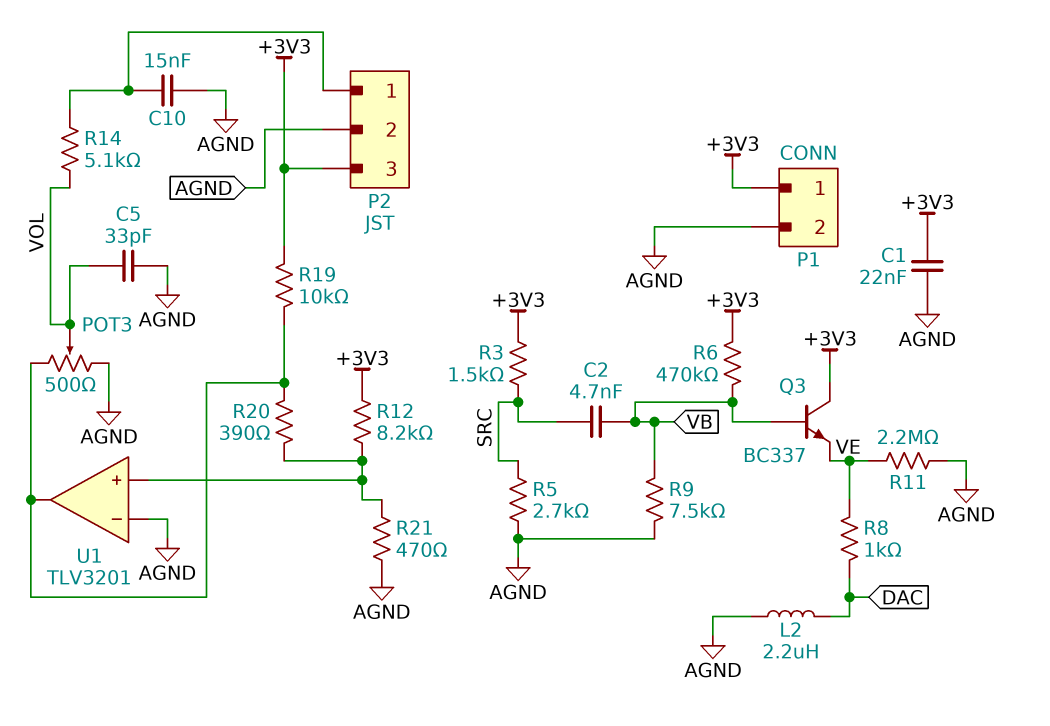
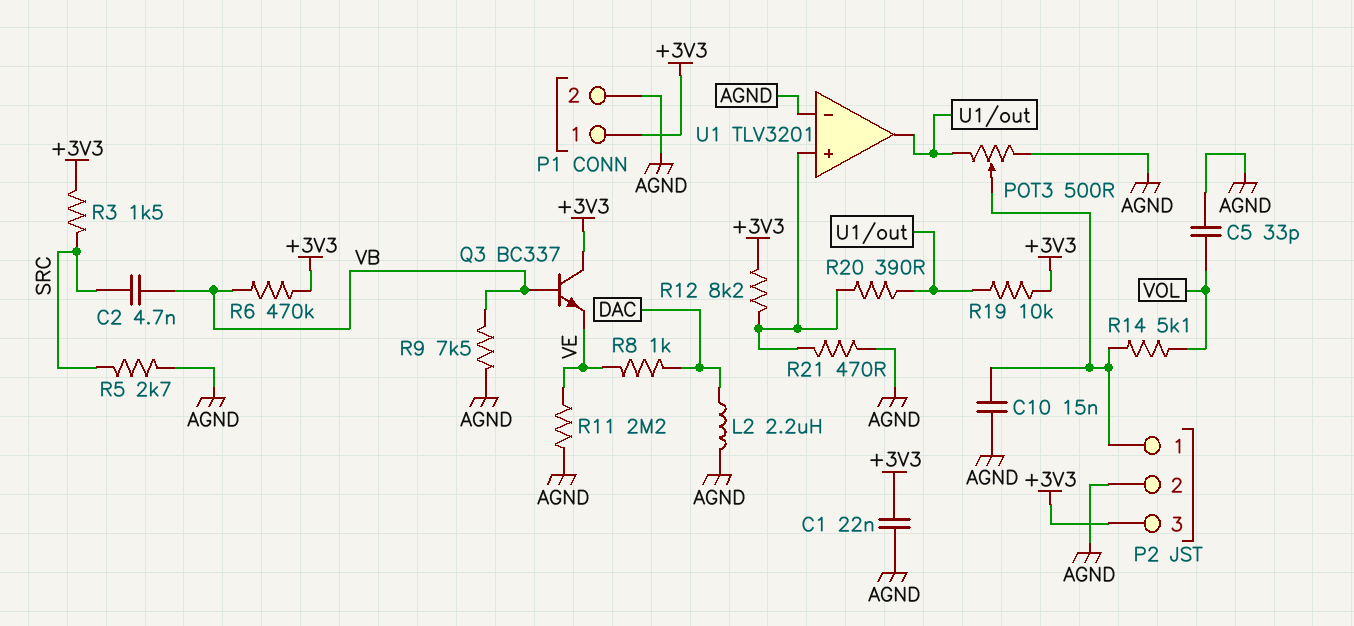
POT3: 500 (AGND, U1/out, wiper VOL) -> 500 (AGND, U1/out, wiper P2/1)

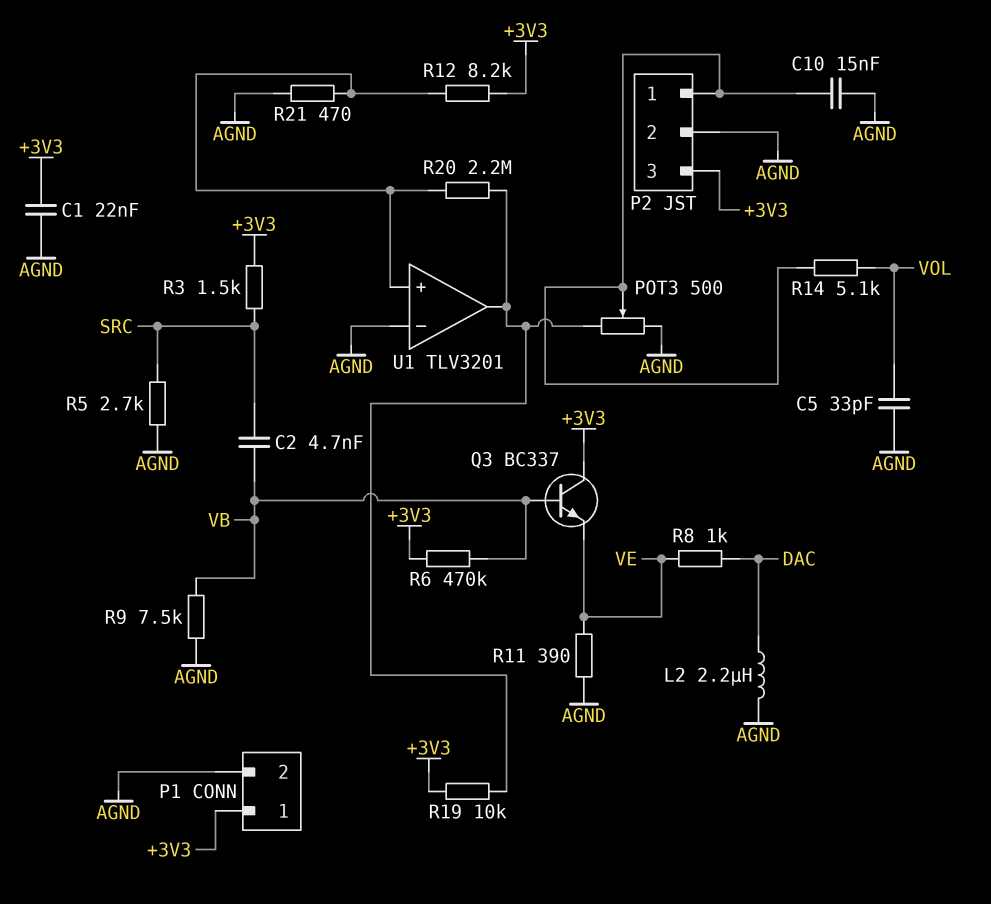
R11: 2.2M (AGND, VE) -> 390 (AGND, VE)
R20: 390 (U1/in+, U1/out) -> 2.2M (U1/in+, U1/out)

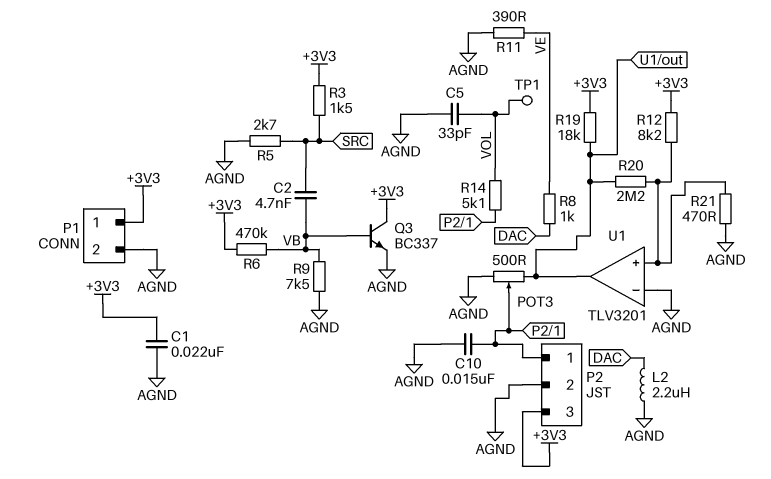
Q3: NPN BC337 (B VB, C +3V3, E VE) -> NPN BC337 (B VB, C +3V3, E AGND)
R19: 10k (+3V3, U1/out) -> 18k (+3V3, U1/out)
TP1: none -> test point (VOL)

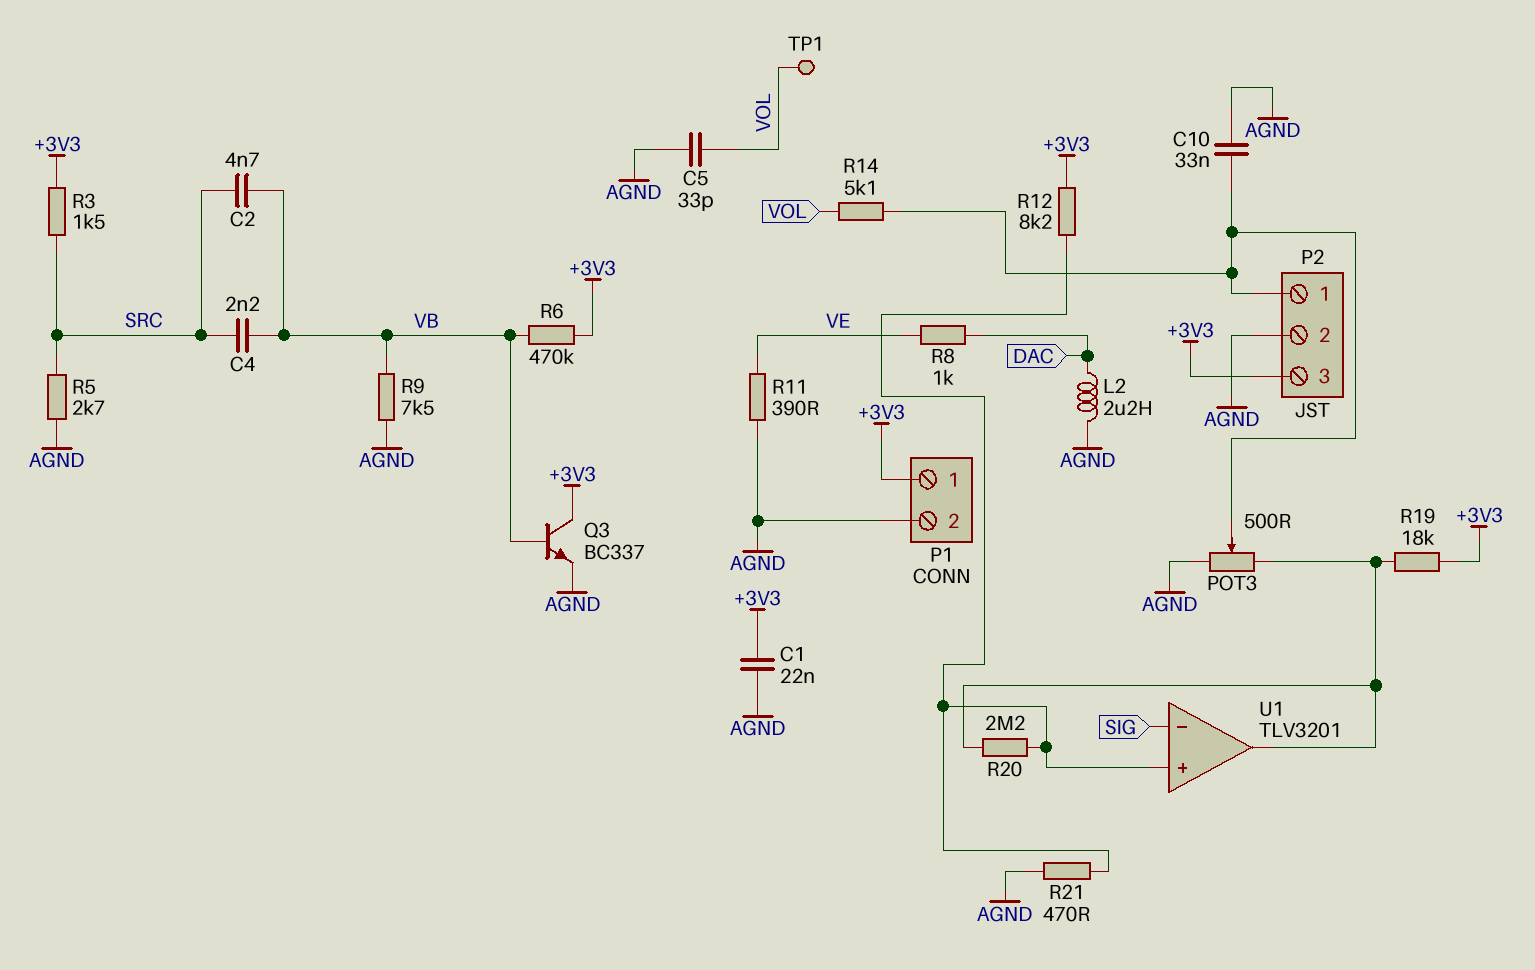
C4: none -> 2.2nF (SRC, VB)
C10: 15nF (AGND, P2/1) -> 33nF (AGND, P2/1)
U1 pin in-: AGND -> SIG

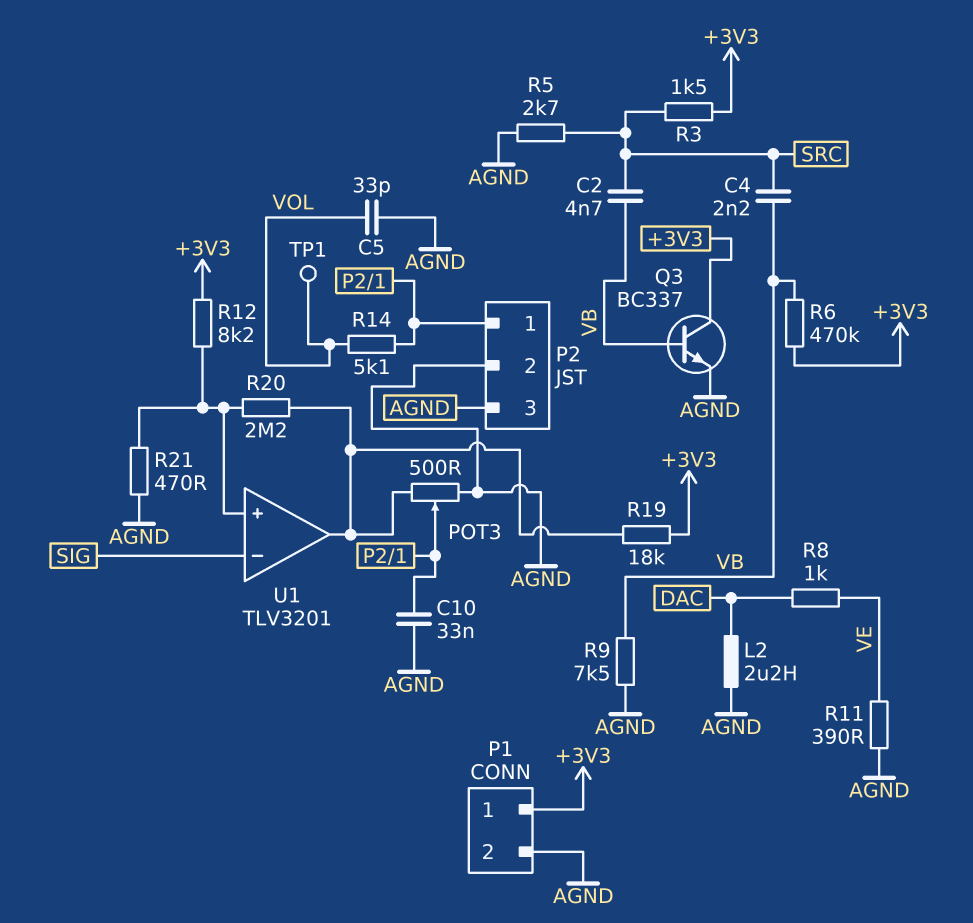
C1: 22nF (+3V3, AGND) -> none
P2 pin 3: +3V3 -> AGND

